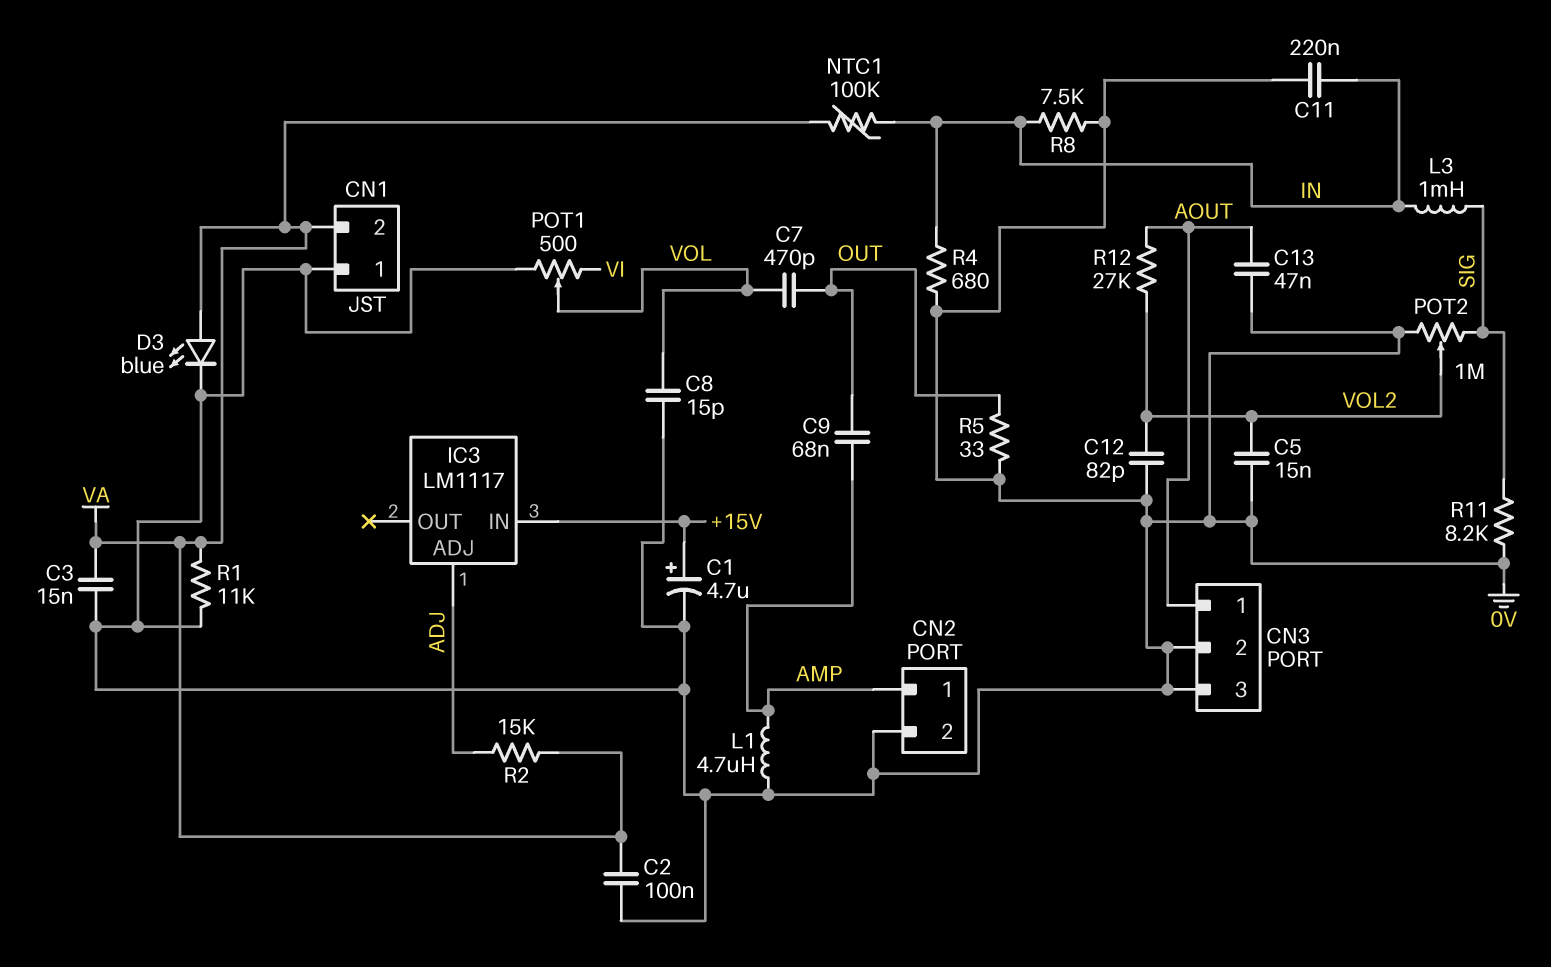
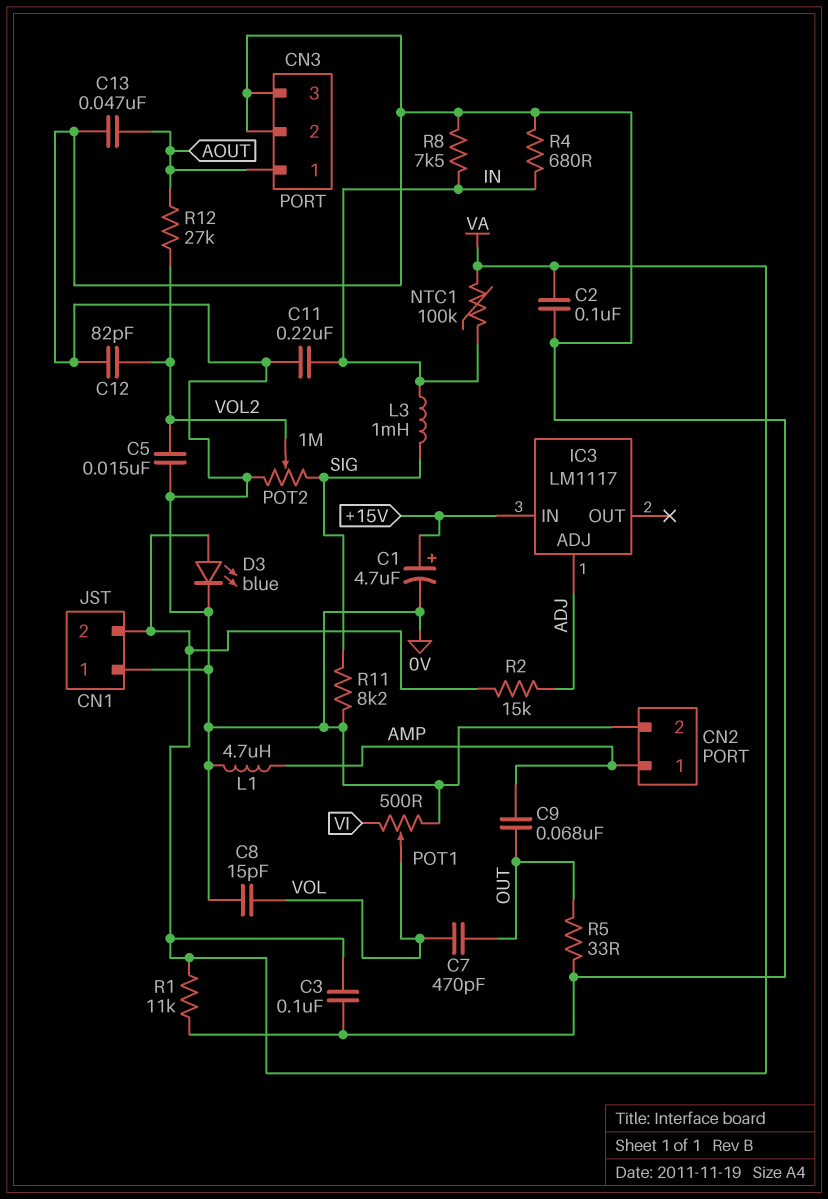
C3: 15nF (0V, VA) -> 100nF (0V, VA)

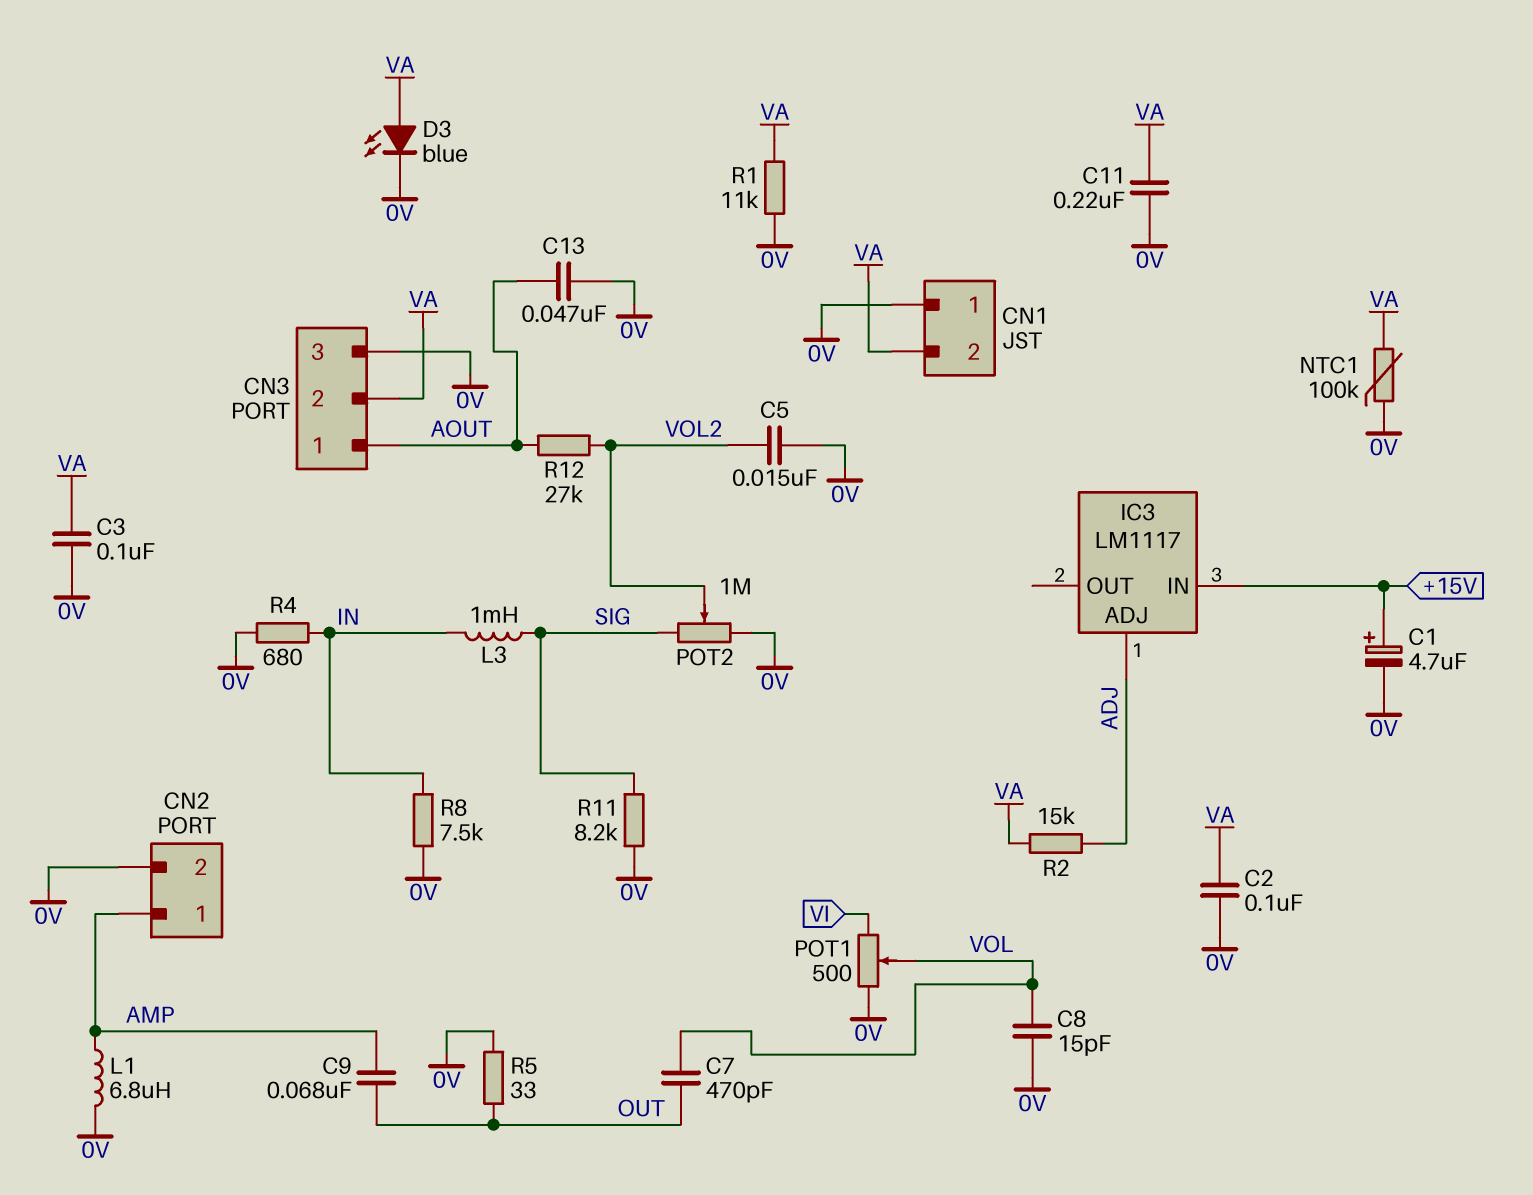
C11: 220nF (0V, IN) -> 220nF (0V, VA)
C12: 82pF (0V, VOL2) -> none
CN3 pin 2: 0V -> VA
L1: 4.7uH (0V, AMP) -> 6.8uH (0V, AMP)
NTC1: 100k (IN, VA) -> 100k (0V, VA)

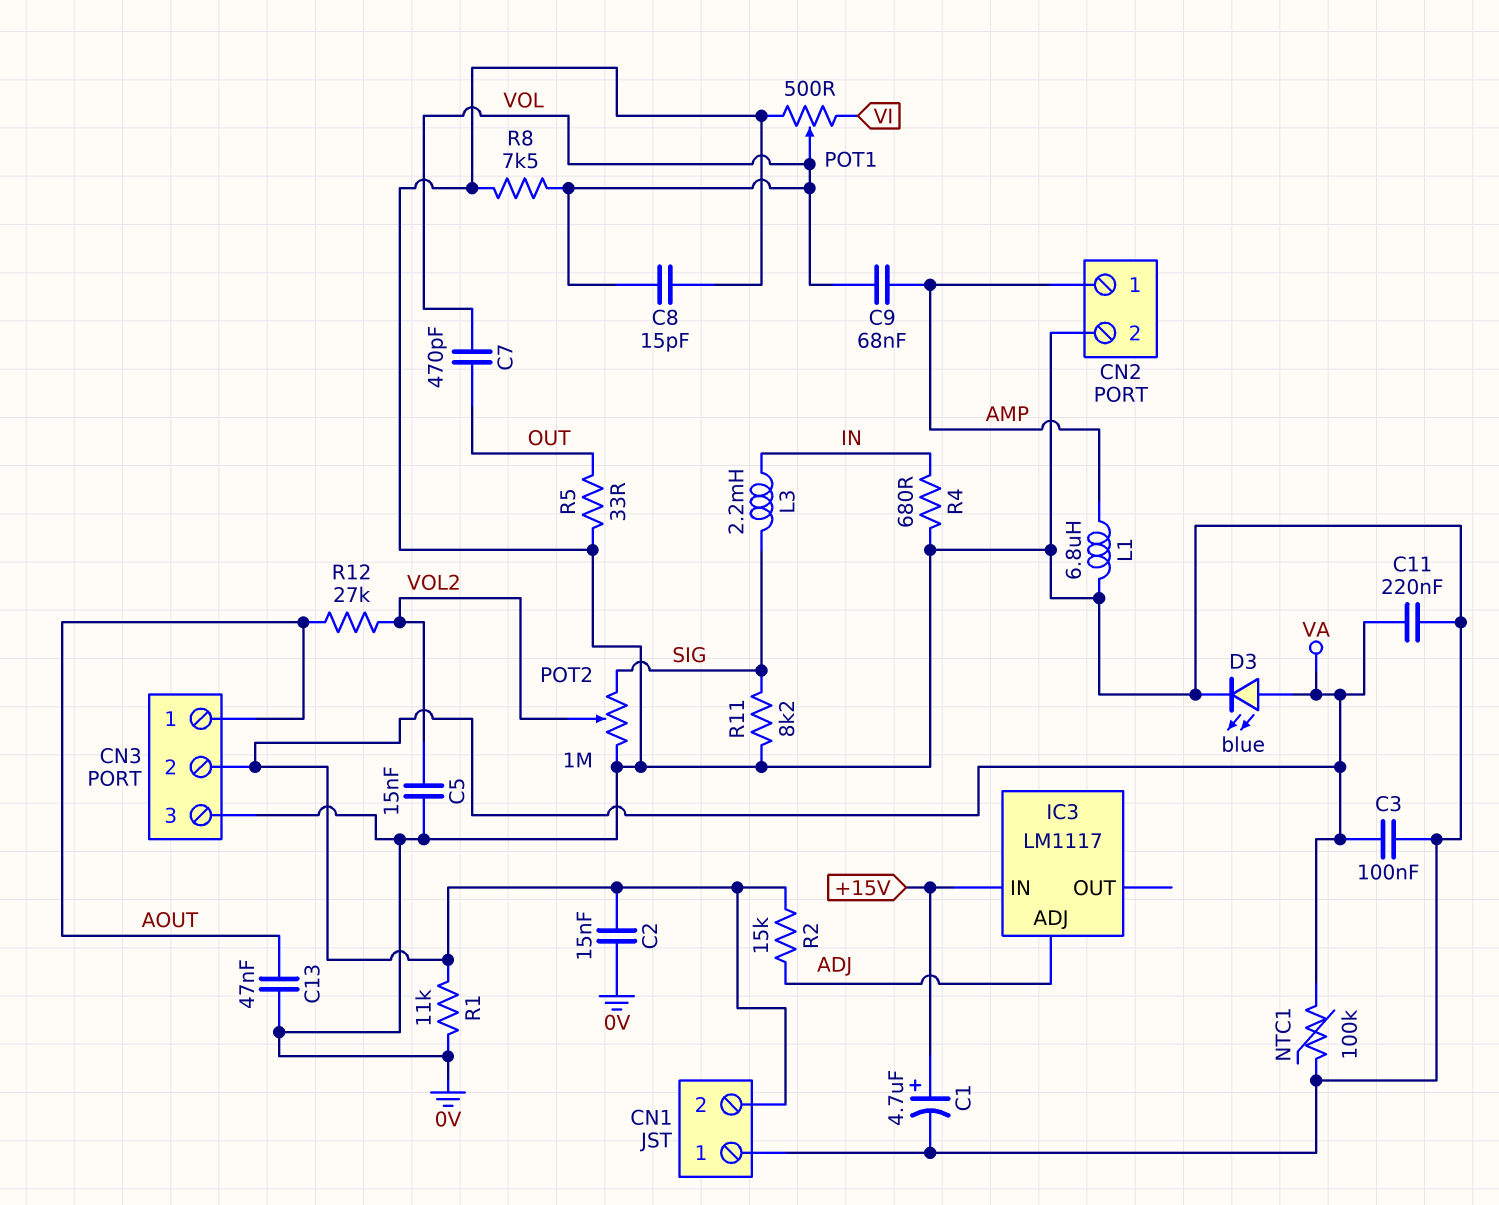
C2: 100nF (0V, VA) -> 15nF (0V, VA)
C9: 68nF (AMP, OUT) -> 68nF (AMP, VOL)
L3: 1mH (IN, SIG) -> 2.2mH (IN, SIG)
R8: 7.5k (0V, IN) -> 7.5k (0V, VOL)

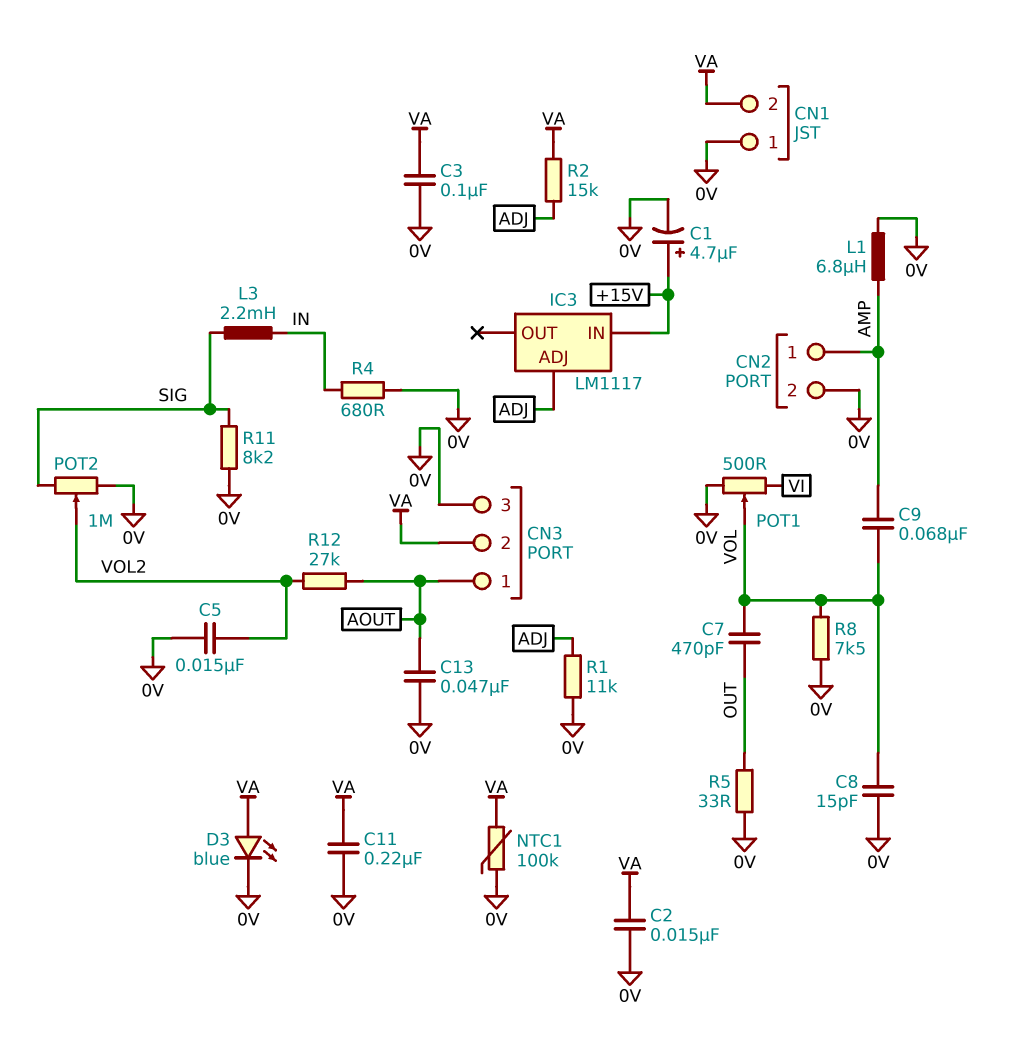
R1: 11k (0V, VA) -> 11k (0V, ADJ)

